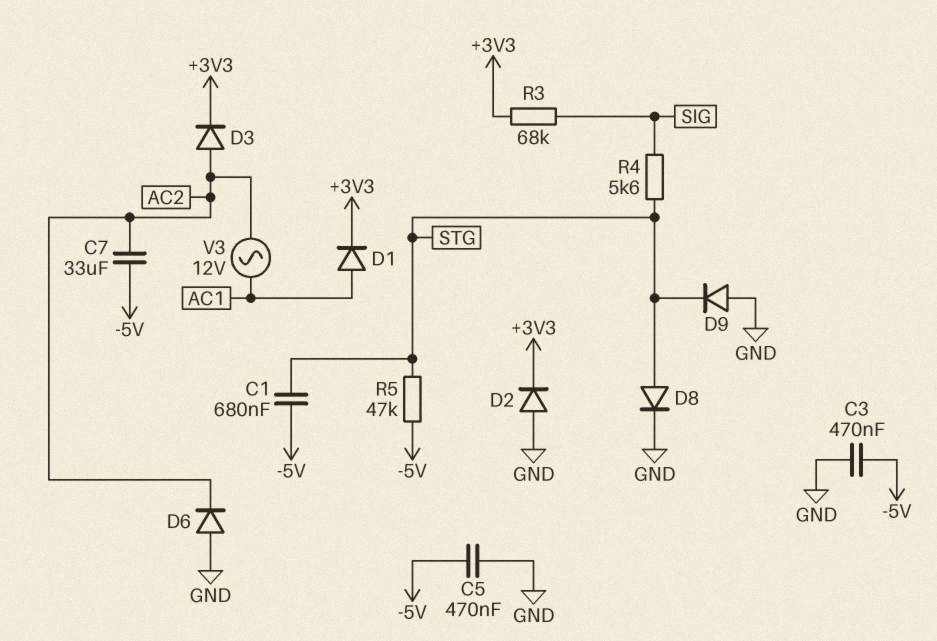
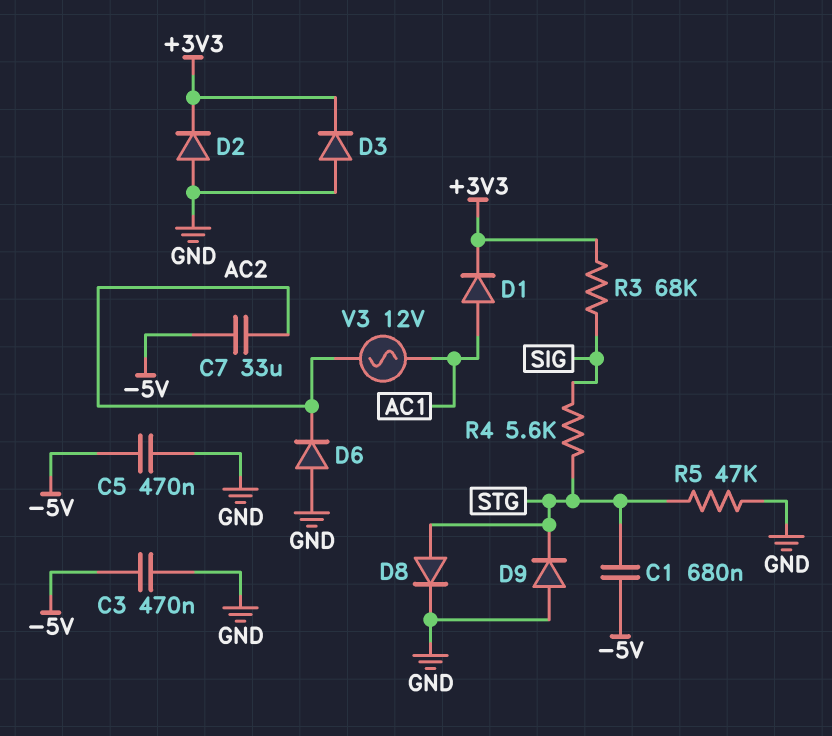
D3: diode (A AC2, K +3V3) -> diode (A GND, K +3V3)
R5: 47k (-5V, STG) -> 47k (GND, STG)

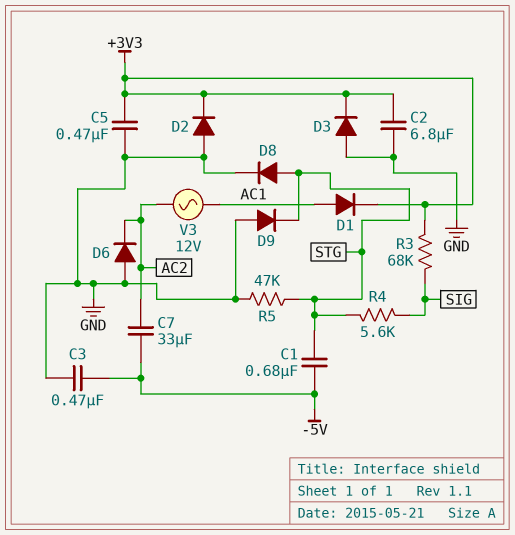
C2: none -> 6.8uF (+3V3, GND)
C5: 470nF (-5V, GND) -> 470nF (+3V3, GND)

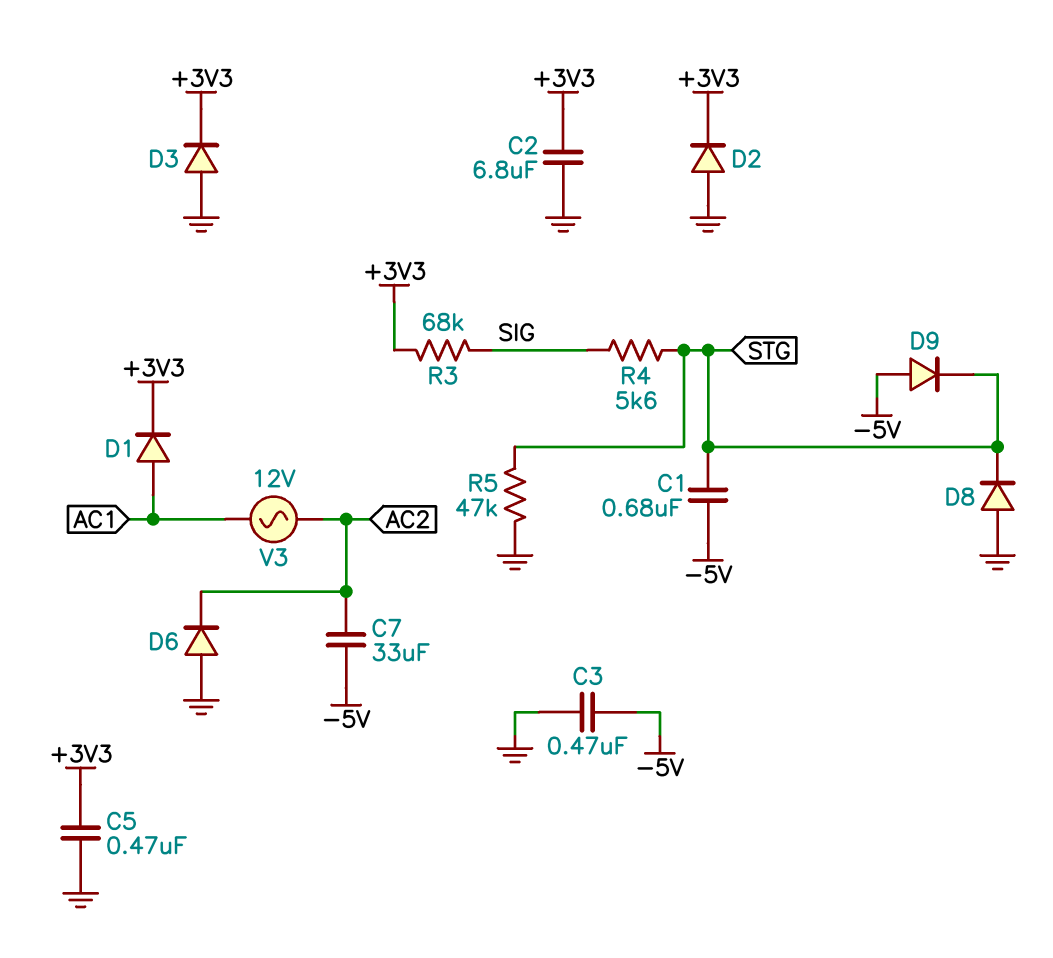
D8: diode (A STG, K GND) -> diode (A GND, K STG)
D9: diode (A GND, K STG) -> diode (A -5V, K STG)

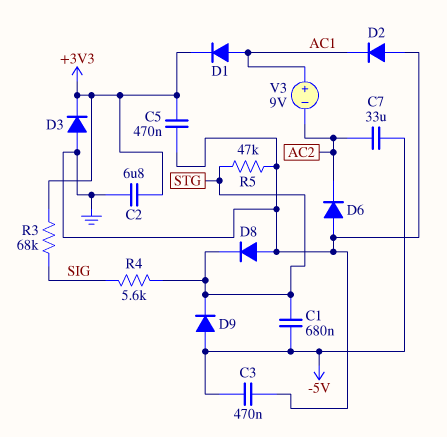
D2: diode (A GND, K +3V3) -> diode (A GND, K AC1)
V3: AC 12V (AC1, AC2) -> 9V (plus AC1, minus AC2)

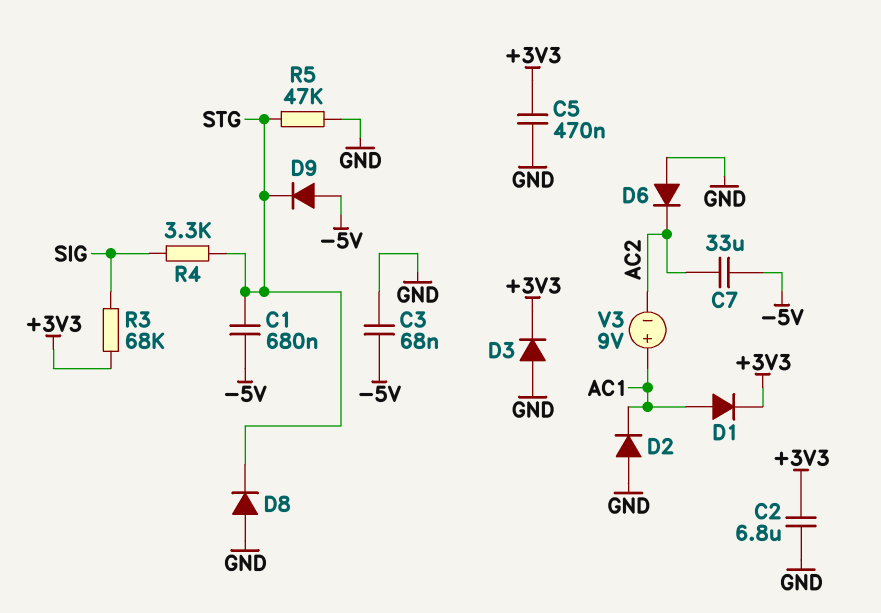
C3: 470nF (-5V, GND) -> 68nF (-5V, GND)
R4: 5.6k (SIG, STG) -> 3.3k (SIG, STG)

